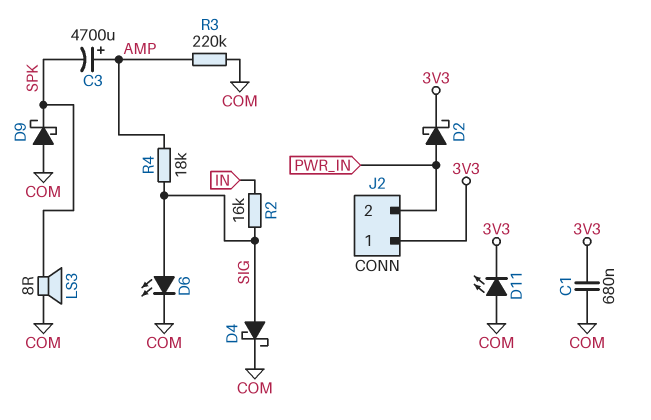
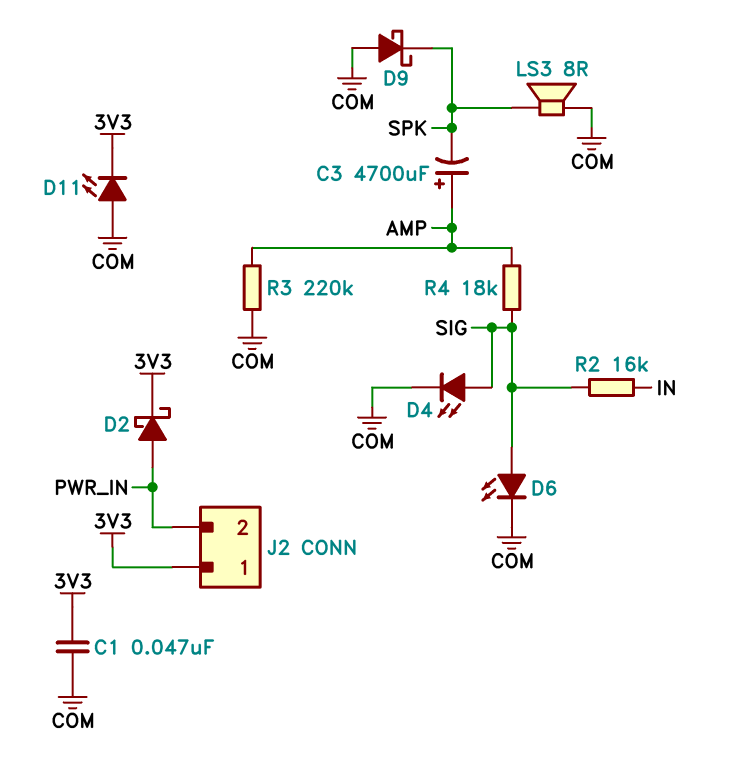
C1: 680nF (3V3, COM) -> 47nF (3V3, COM)
D4: schottky (A SIG, K COM) -> LED (A SIG, K COM)

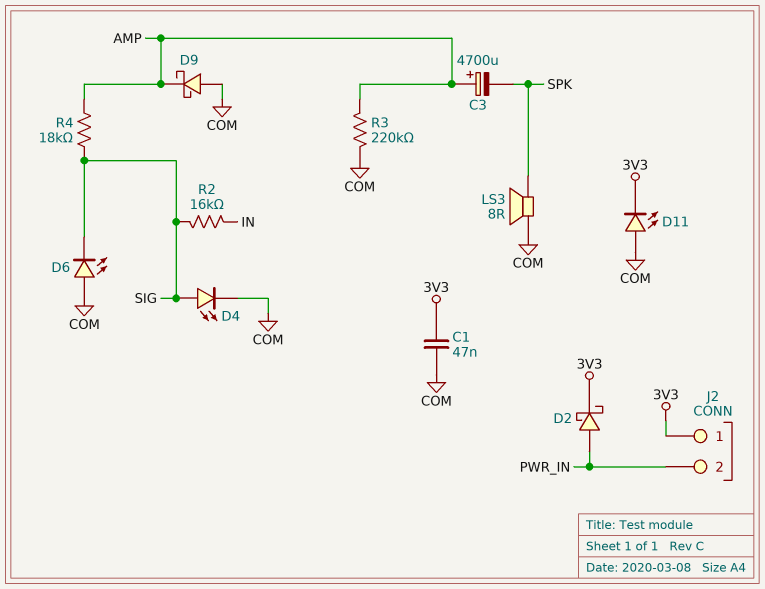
D6: LED (A SIG, K COM) -> LED (A COM, K SIG)
D9: schottky (A COM, K SPK) -> schottky (A COM, K AMP)

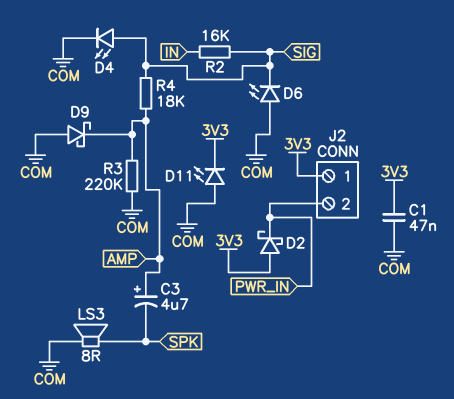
C3: 4700uF (plus AMP, minus SPK) -> 4.7uF (plus AMP, minus SPK)
D2: schottky (A PWR_IN, K 3V3) -> schottky (A 3V3, K PWR_IN)

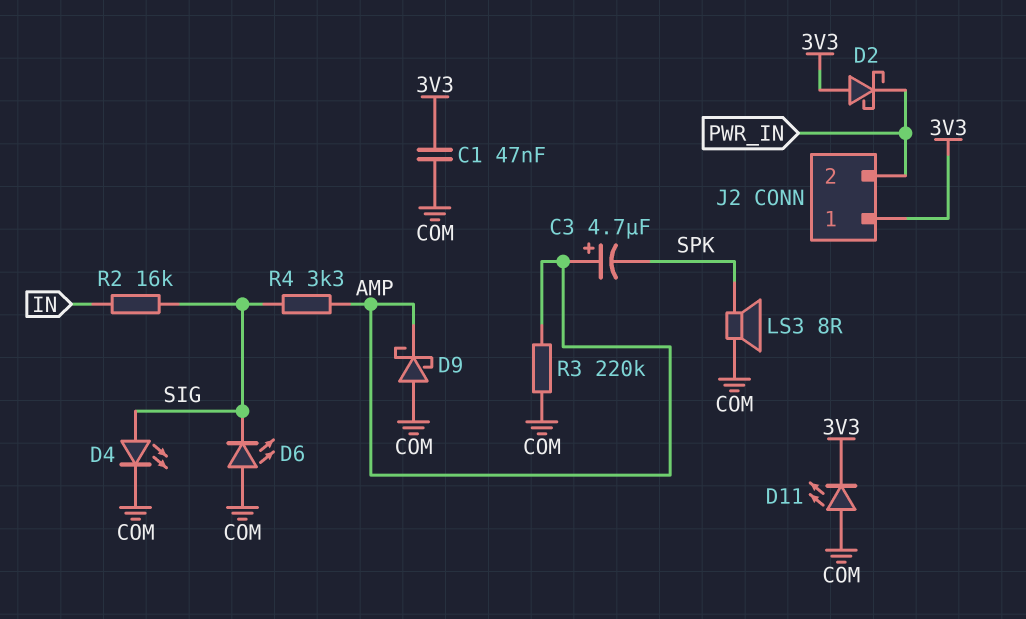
R4: 18k (AMP, SIG) -> 3.3k (AMP, SIG)

